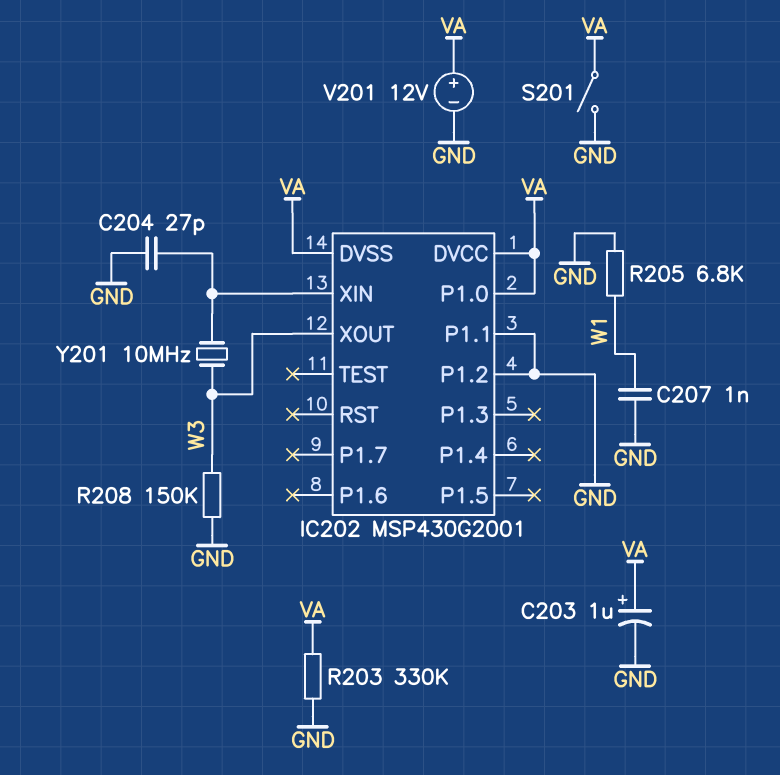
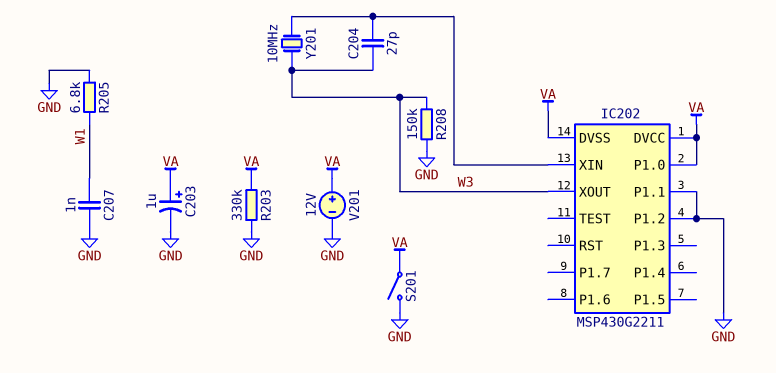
C204: 27pF (GND, IC202/XIN) -> 27pF (IC202/XIN, W3)
IC202: MSP430G2001 -> MSP430G2211

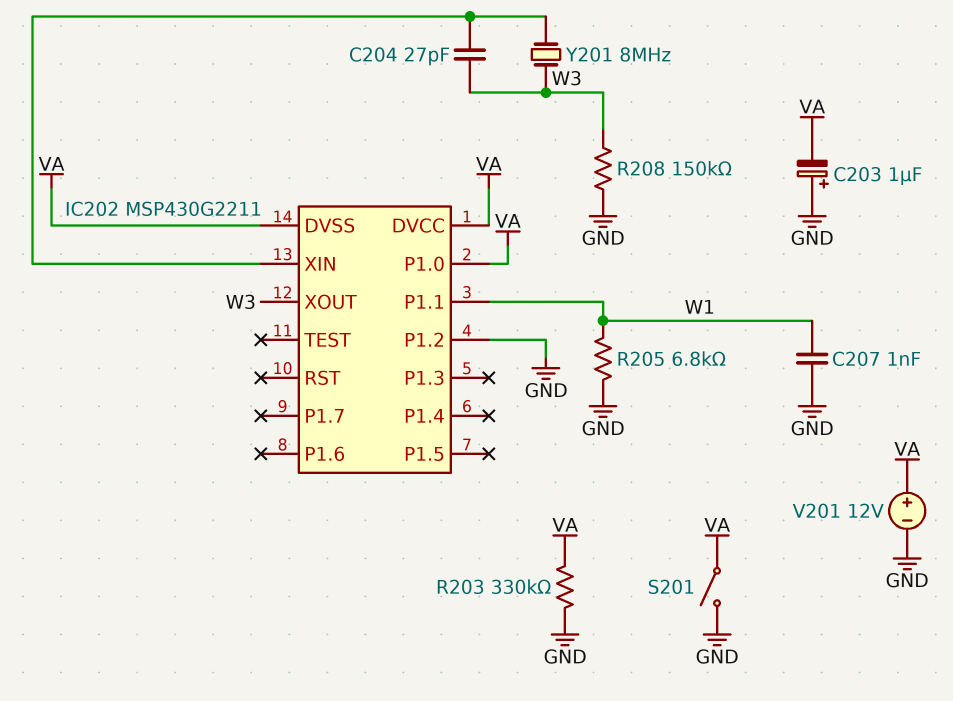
C203: 1uF (plus VA, minus GND) -> 1uF (plus GND, minus VA)
IC202 pin P1.1: GND -> W1
Y201: 10MHz (IC202/XIN, W3) -> 8MHz (IC202/XIN, W3)

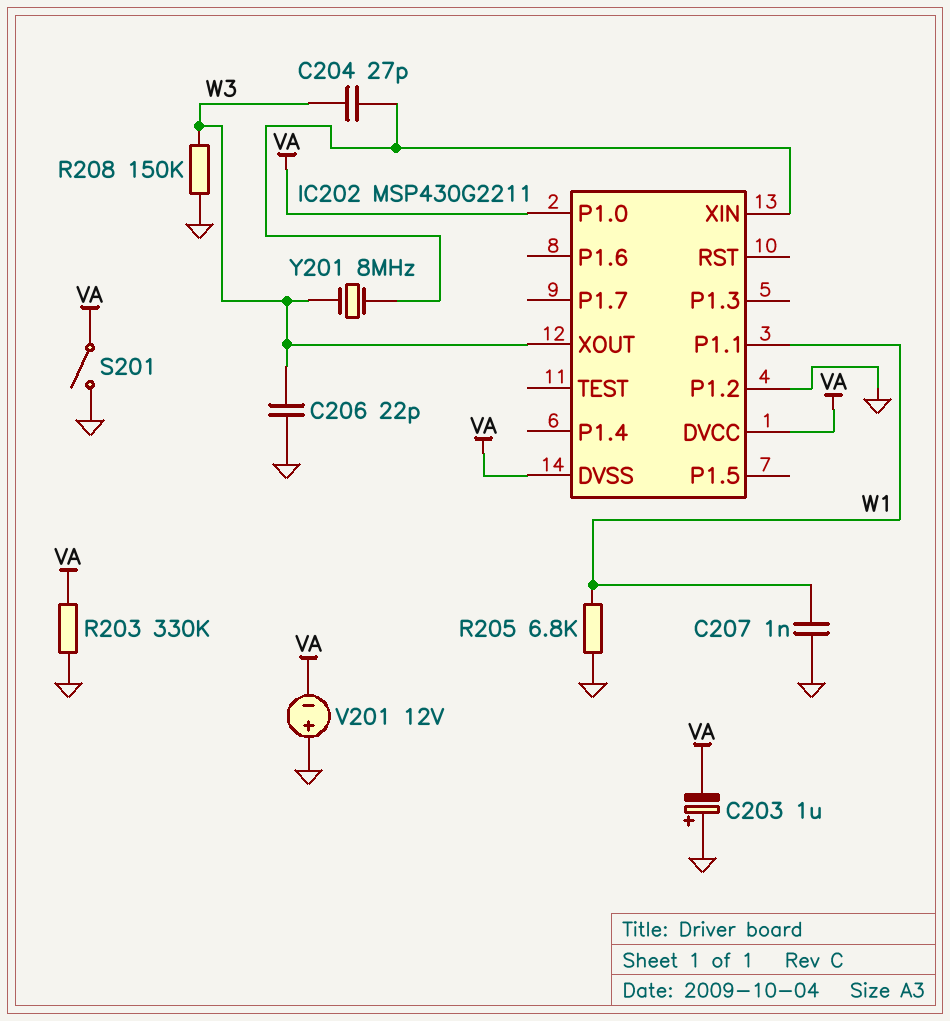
C206: none -> 22pF (GND, W3)
V201: 12V (plus VA, minus GND) -> 12V (plus GND, minus VA)

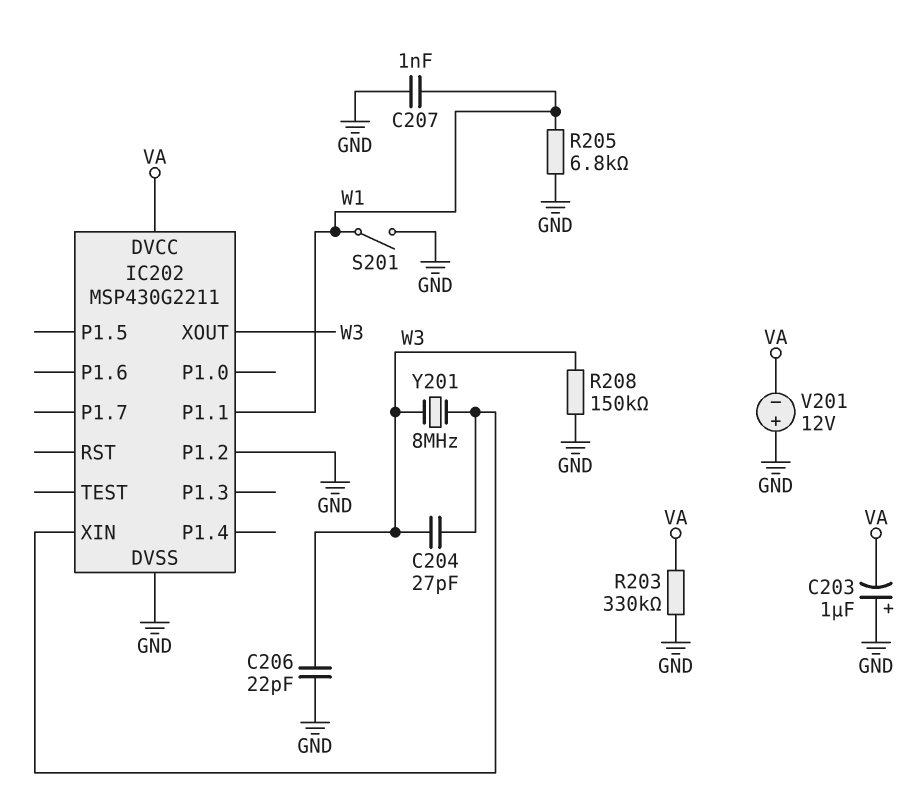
IC202 pin DVSS: VA -> GND
IC202 pin P1.0: VA -> none
S201: switch (GND, VA) -> switch (GND, W1)

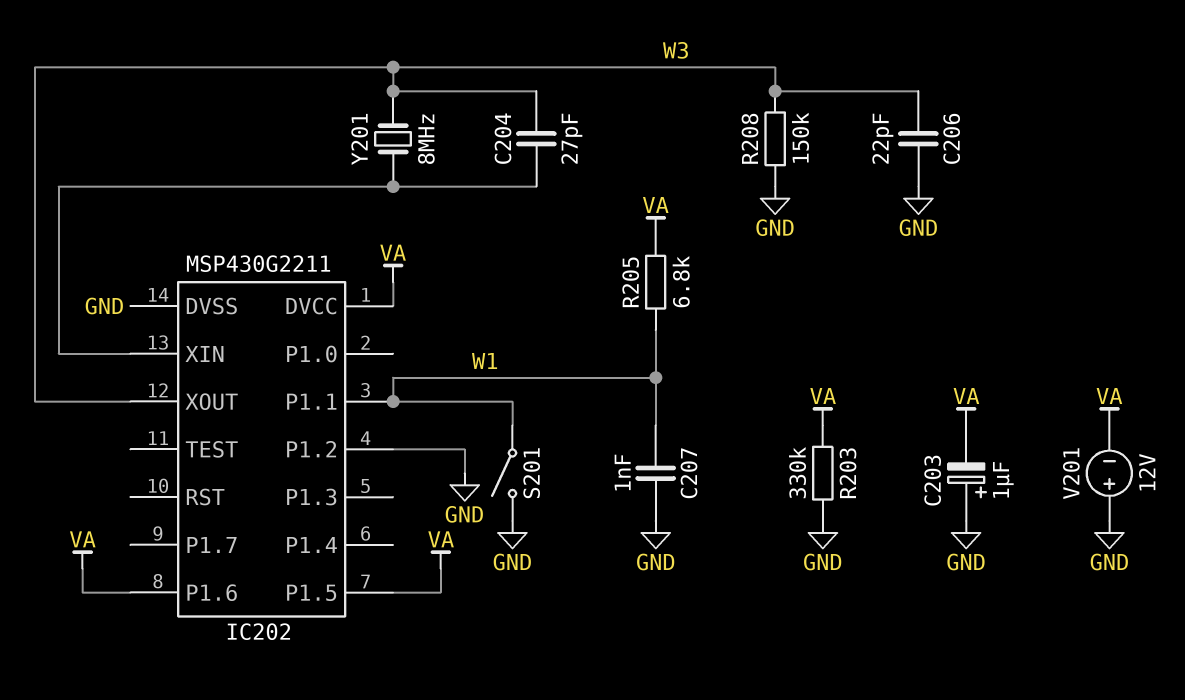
IC202 pin P1.5: none -> VA
IC202 pin P1.6: none -> VA
R205: 6.8k (GND, W1) -> 6.8k (VA, W1)

